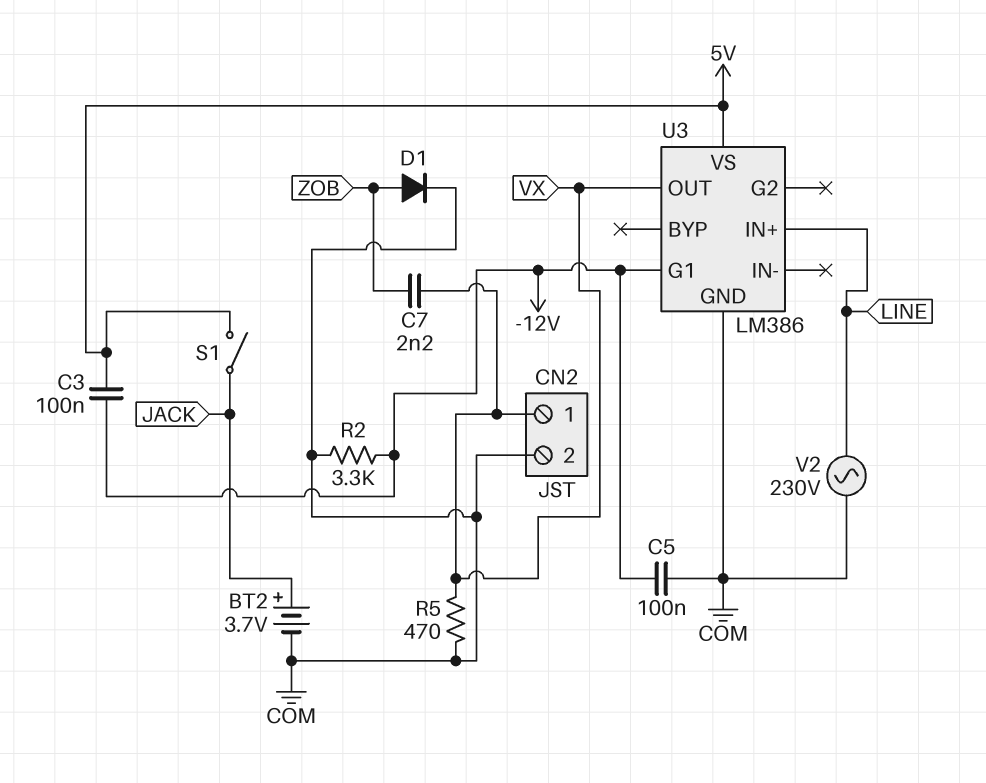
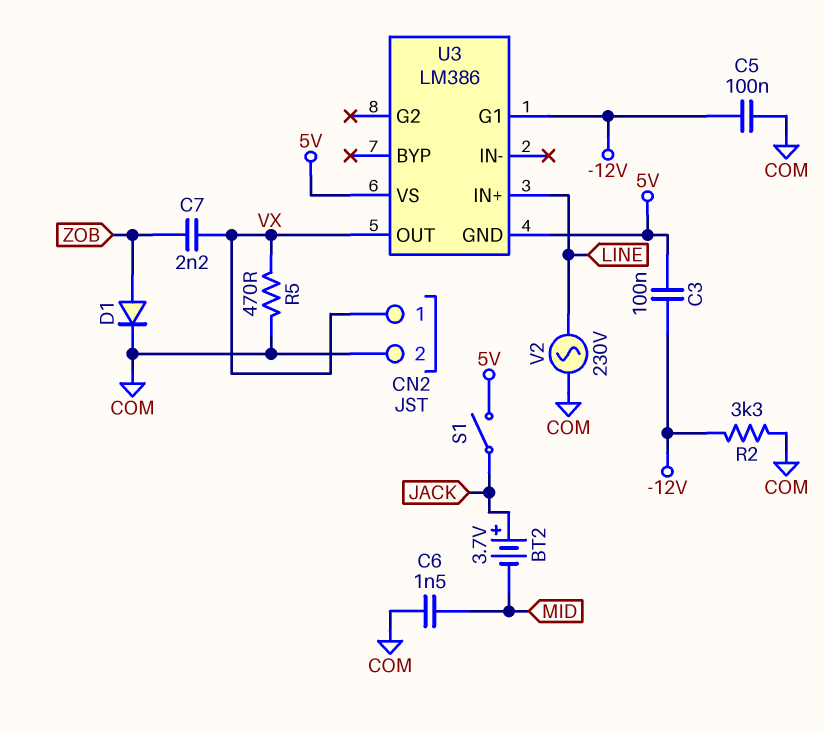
BT2: 3.7V (plus JACK, minus COM) -> 3.7V (plus JACK, minus MID)
C6: none -> 1.5nF (COM, MID)
U3 pin GND: COM -> 5V

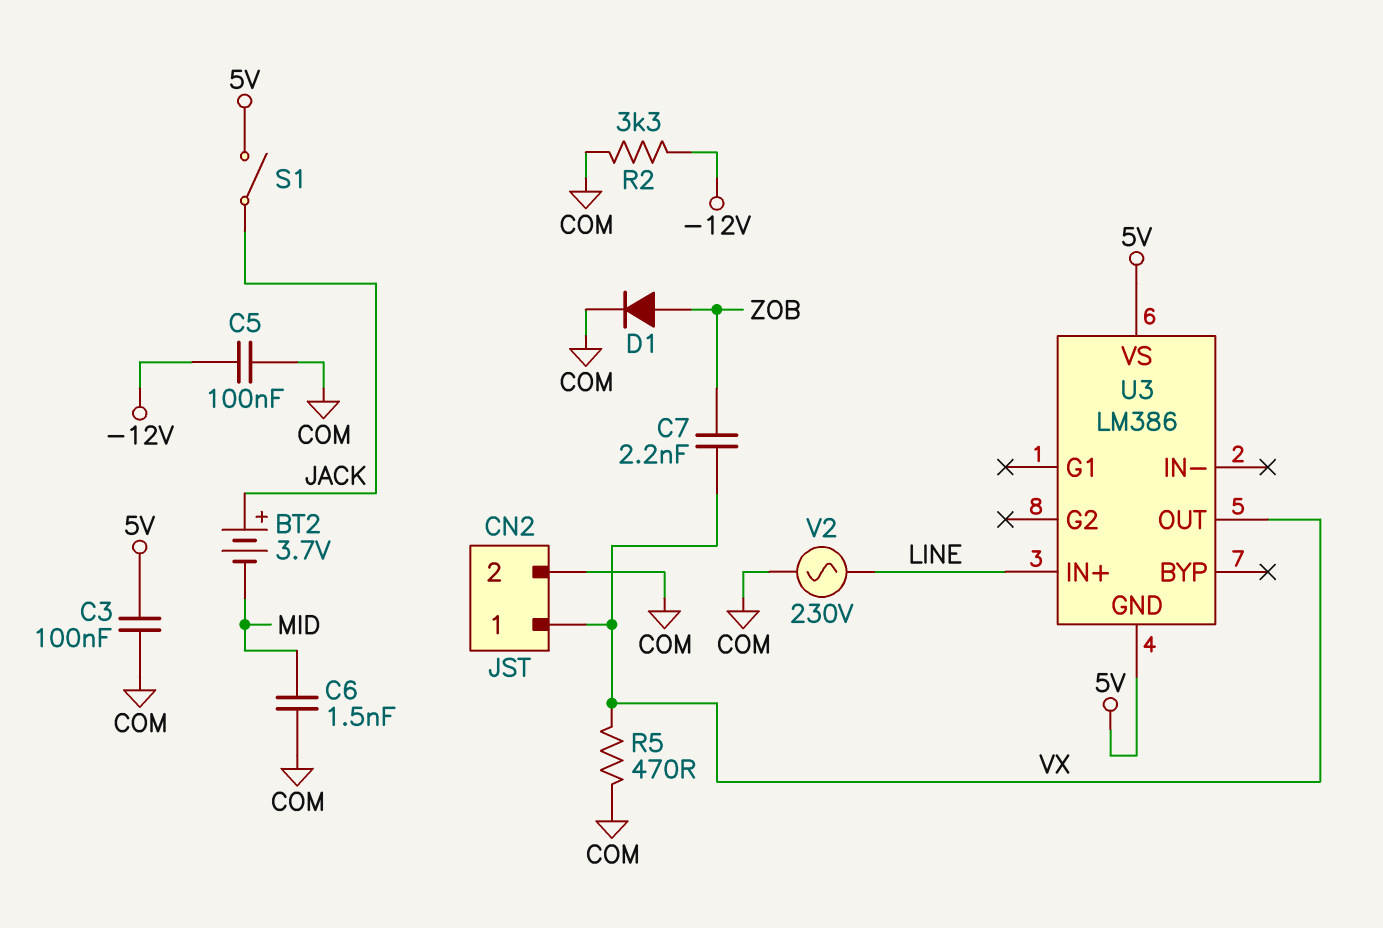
C3: 100nF (-12V, 5V) -> 100nF (5V, COM)
U3 pin G1: -12V -> none

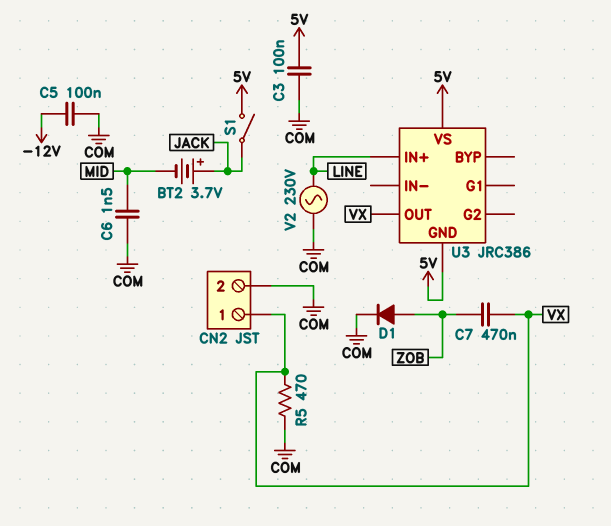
C7: 2.2nF (VX, ZOB) -> 470nF (VX, ZOB)
R2: 3.3k (-12V, COM) -> none
U3: LM386 -> JRC386

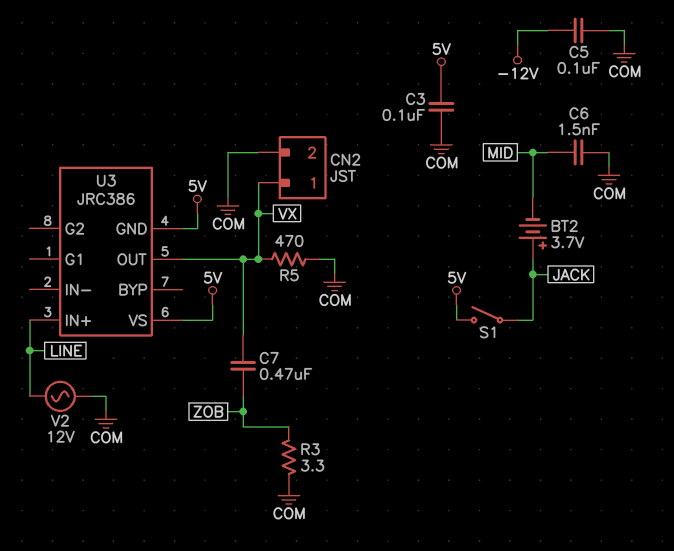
D1: diode (A ZOB, K COM) -> none
R3: none -> 3.3 (COM, ZOB)
V2: AC 230V (COM, LINE) -> AC 12V (COM, LINE)

